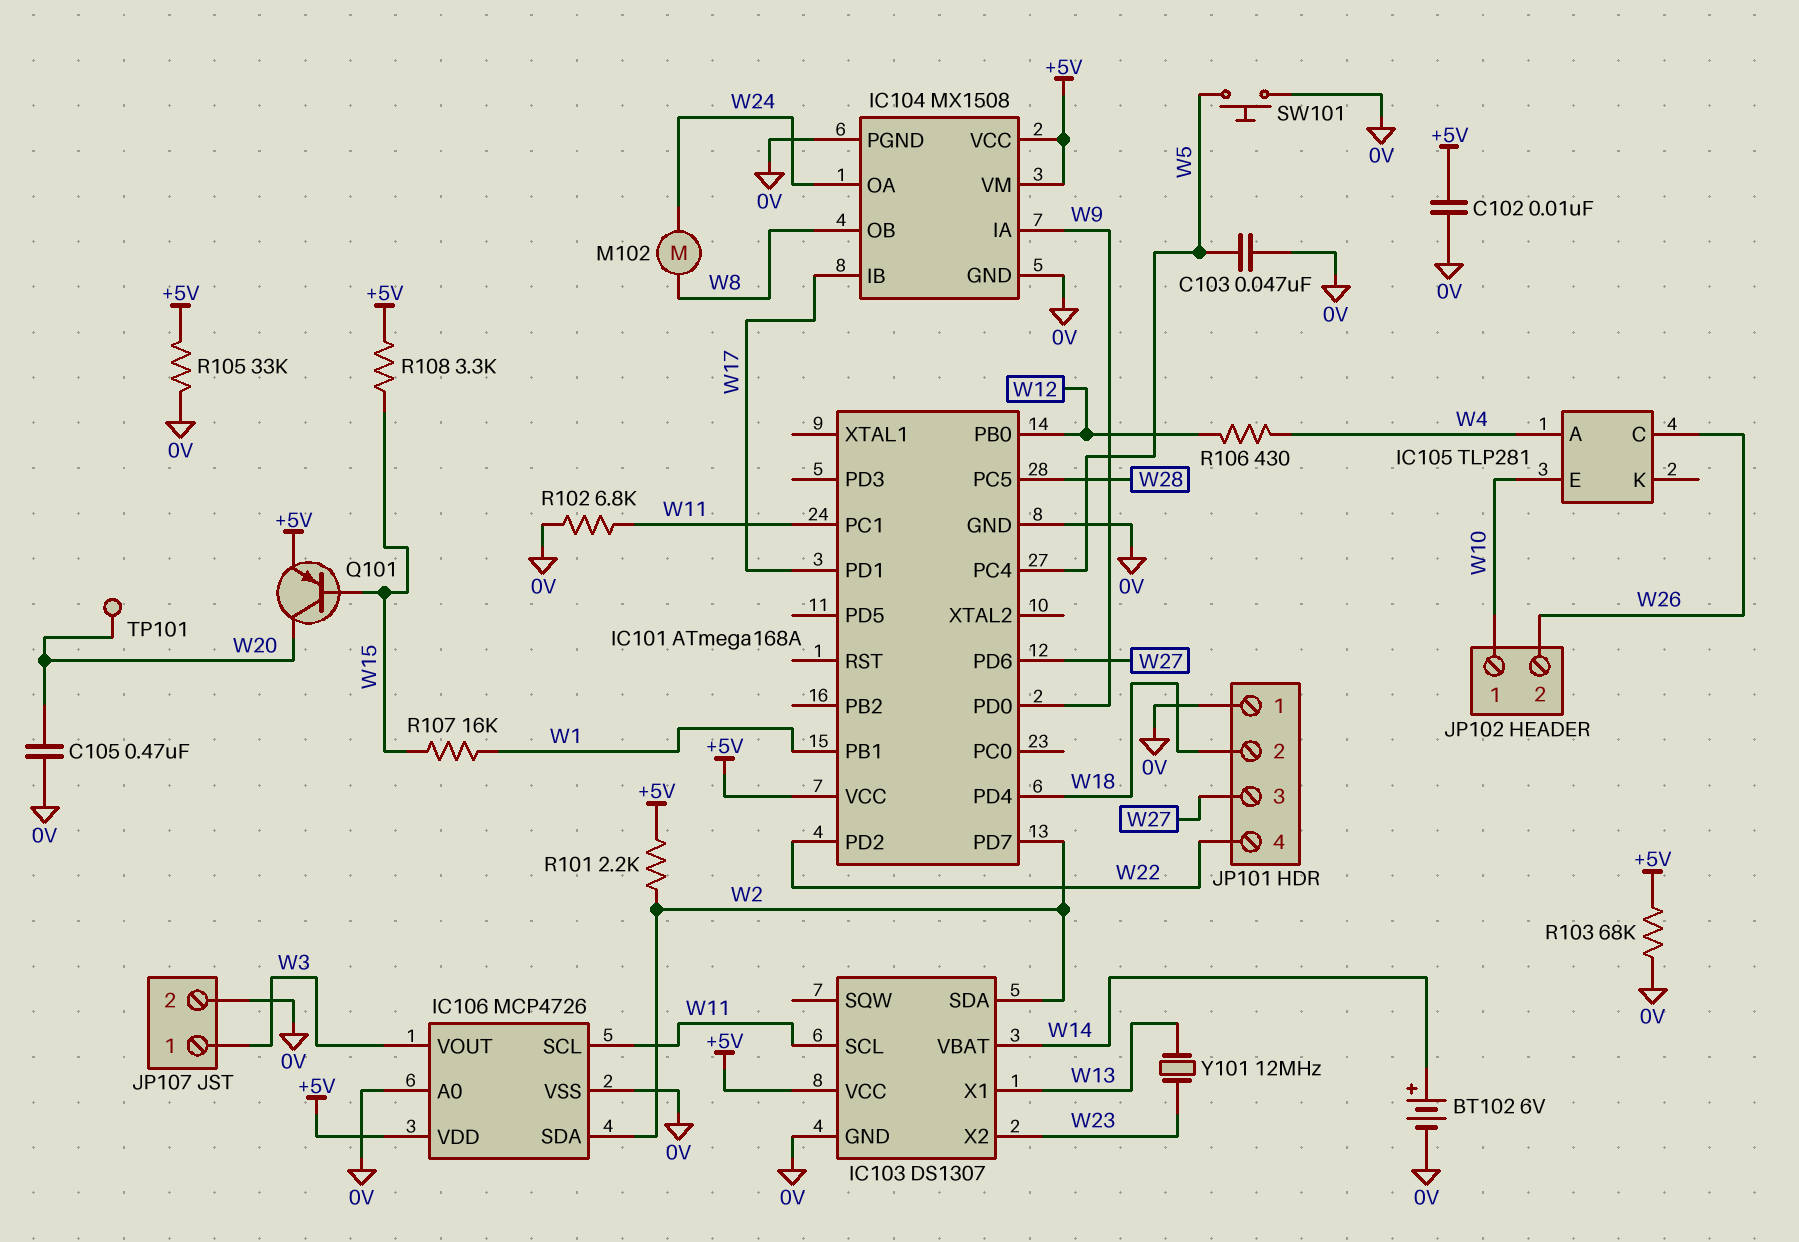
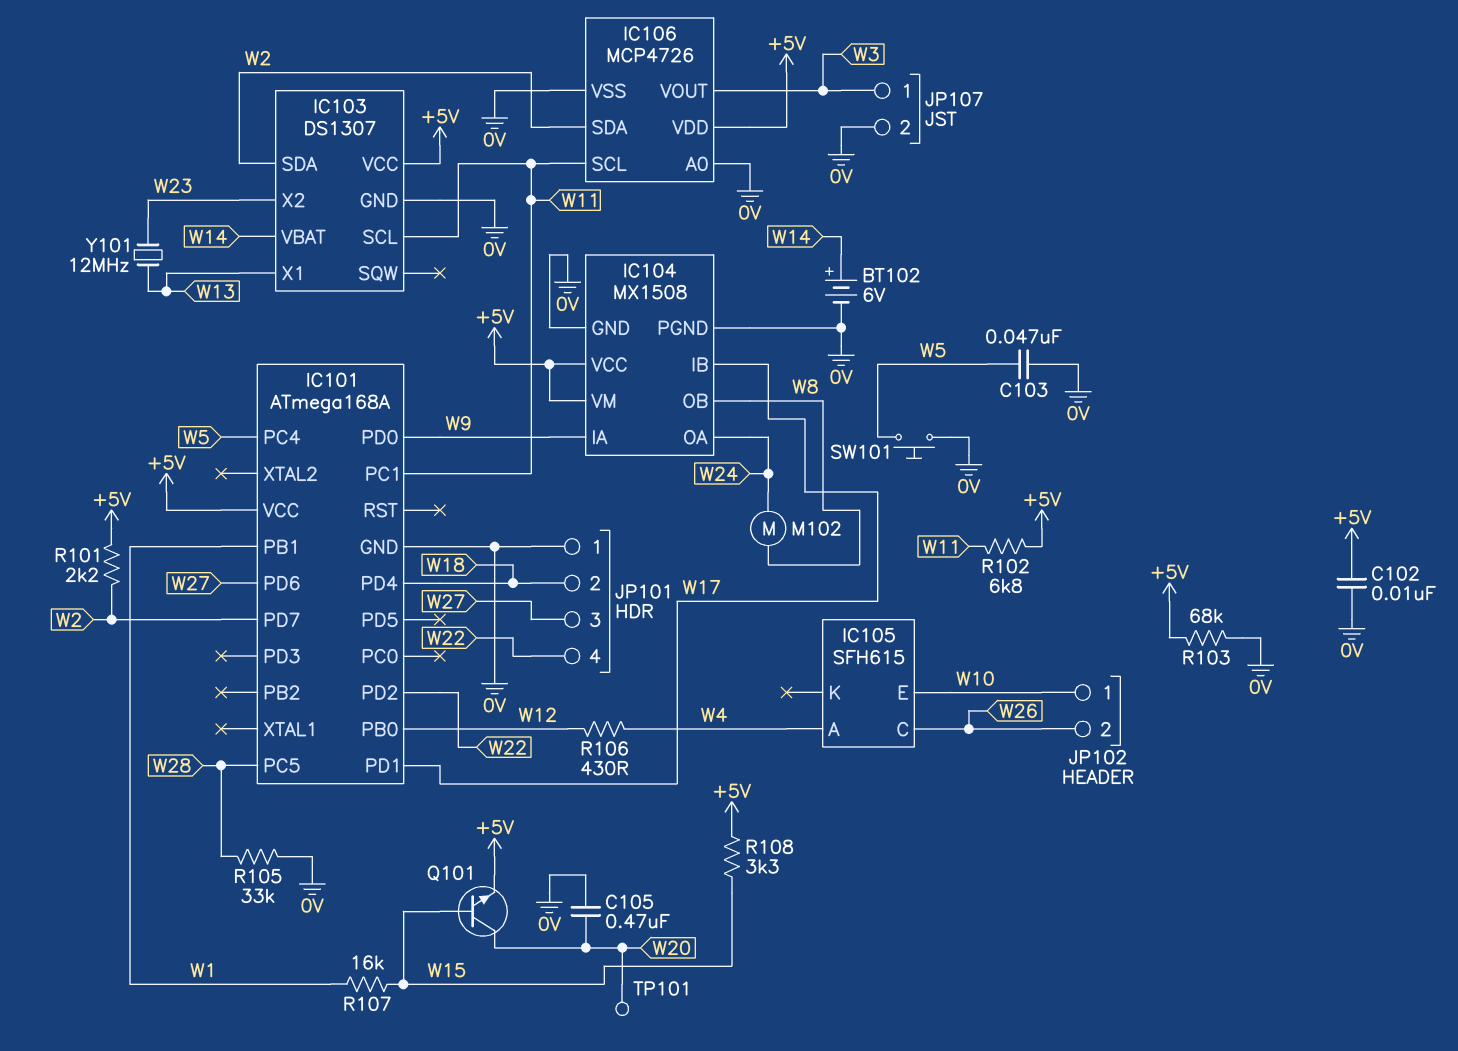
IC105: TLP281 -> SFH615
Q101: PNP (B W15, C W20, E +5V) -> NPN (B W15, C W20, E +5V)
R102: 6.8k (0V, W11) -> 6.8k (+5V, W11)
R105: 33k (+5V, 0V) -> 33k (0V, W28)

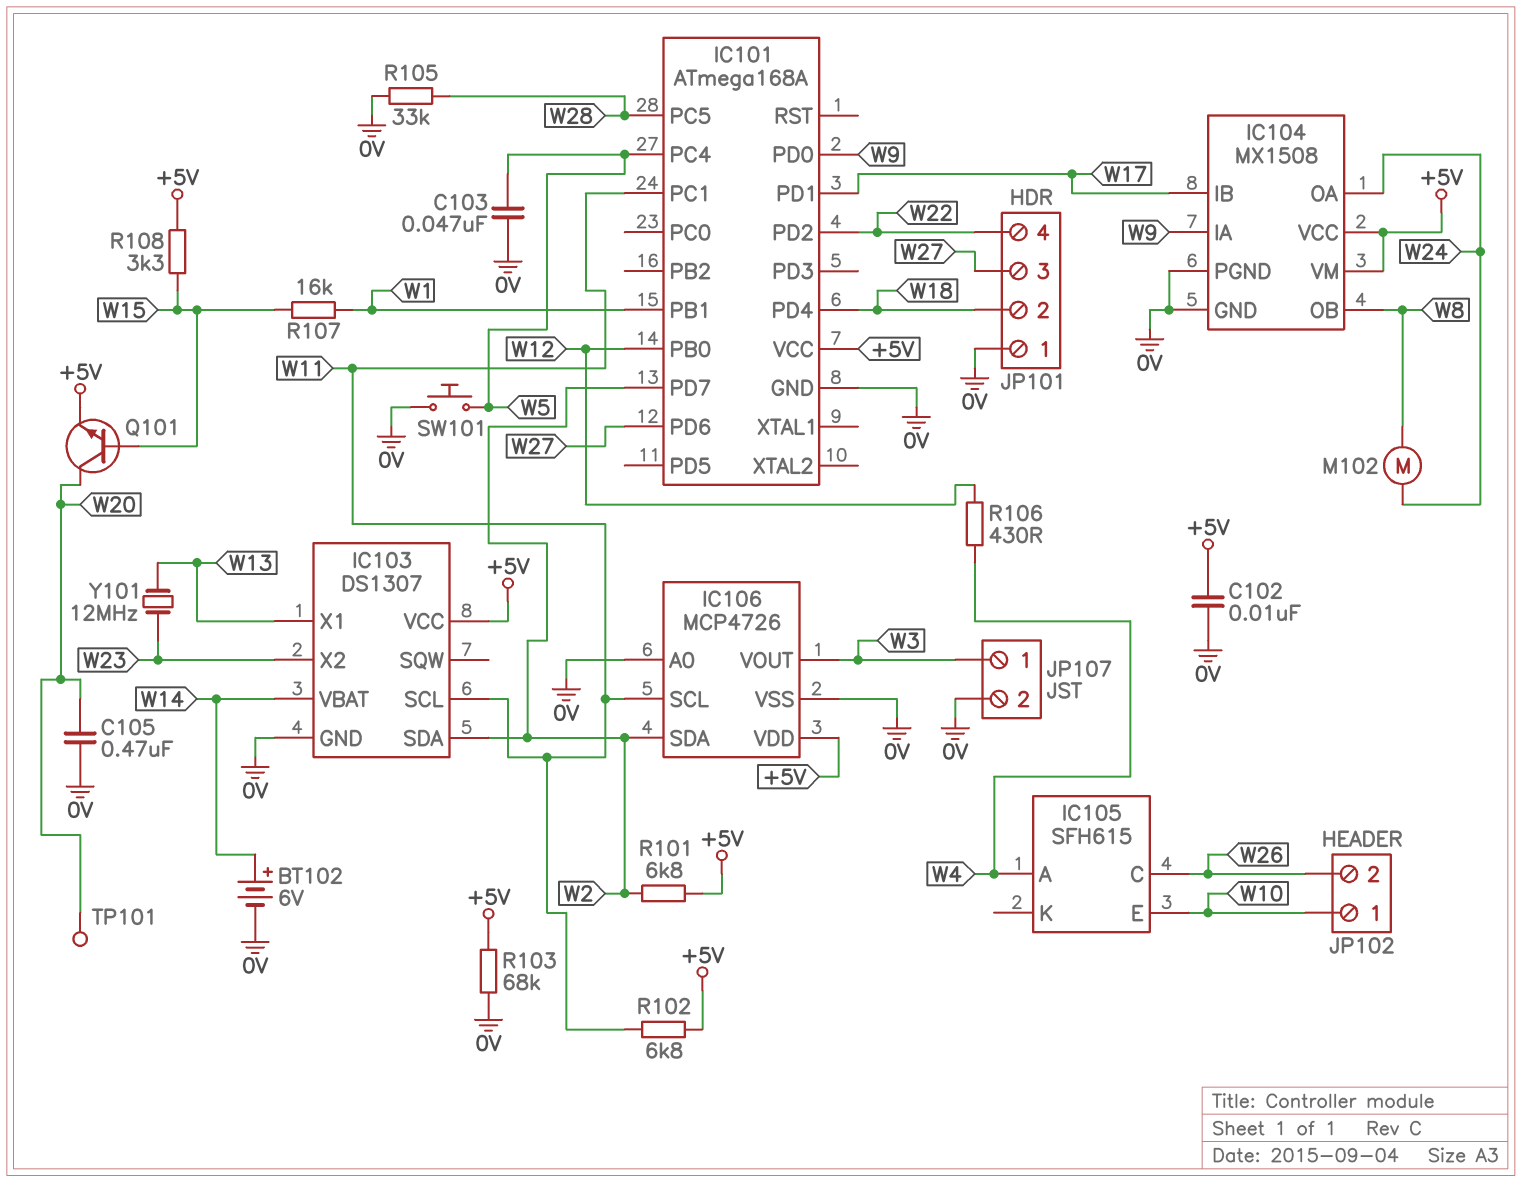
R101: 2.2k (+5V, W2) -> 6.8k (+5V, W2)

